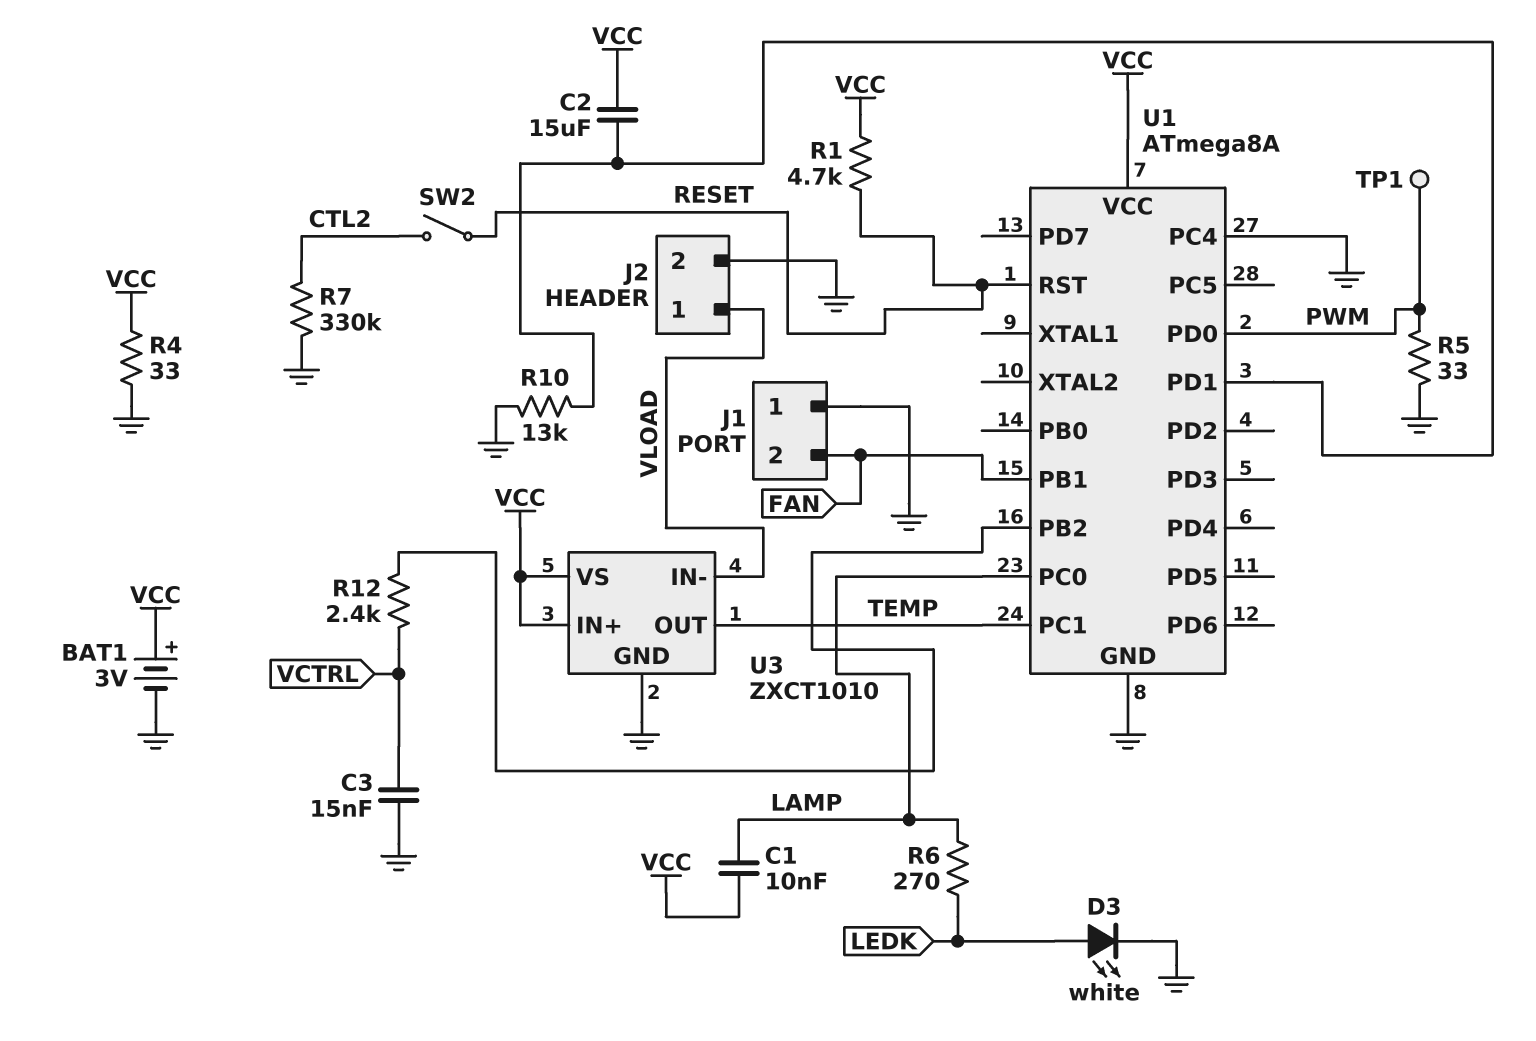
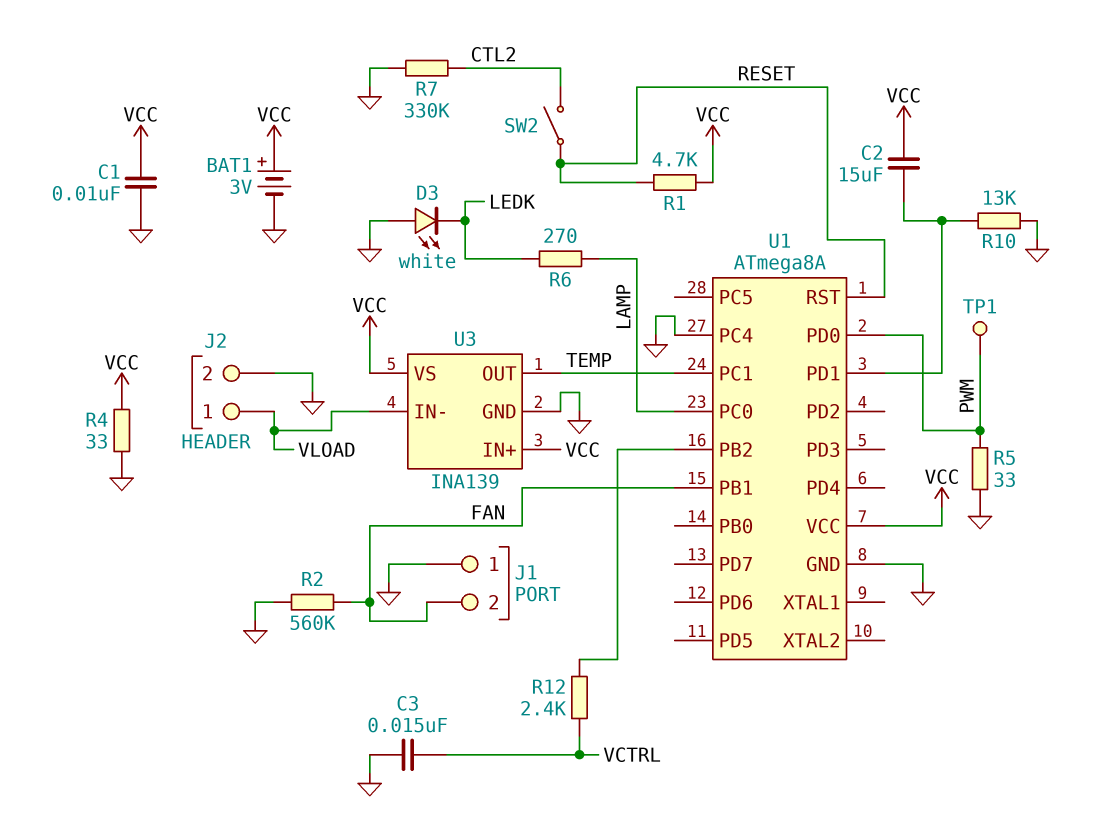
C1: 10nF (LAMP, VCC) -> 10nF (GND, VCC)
D3: LED white (A LEDK, K GND) -> LED white (A GND, K LEDK)
R2: none -> 560k (FAN, GND)
U3: ZXCT1010 -> INA139

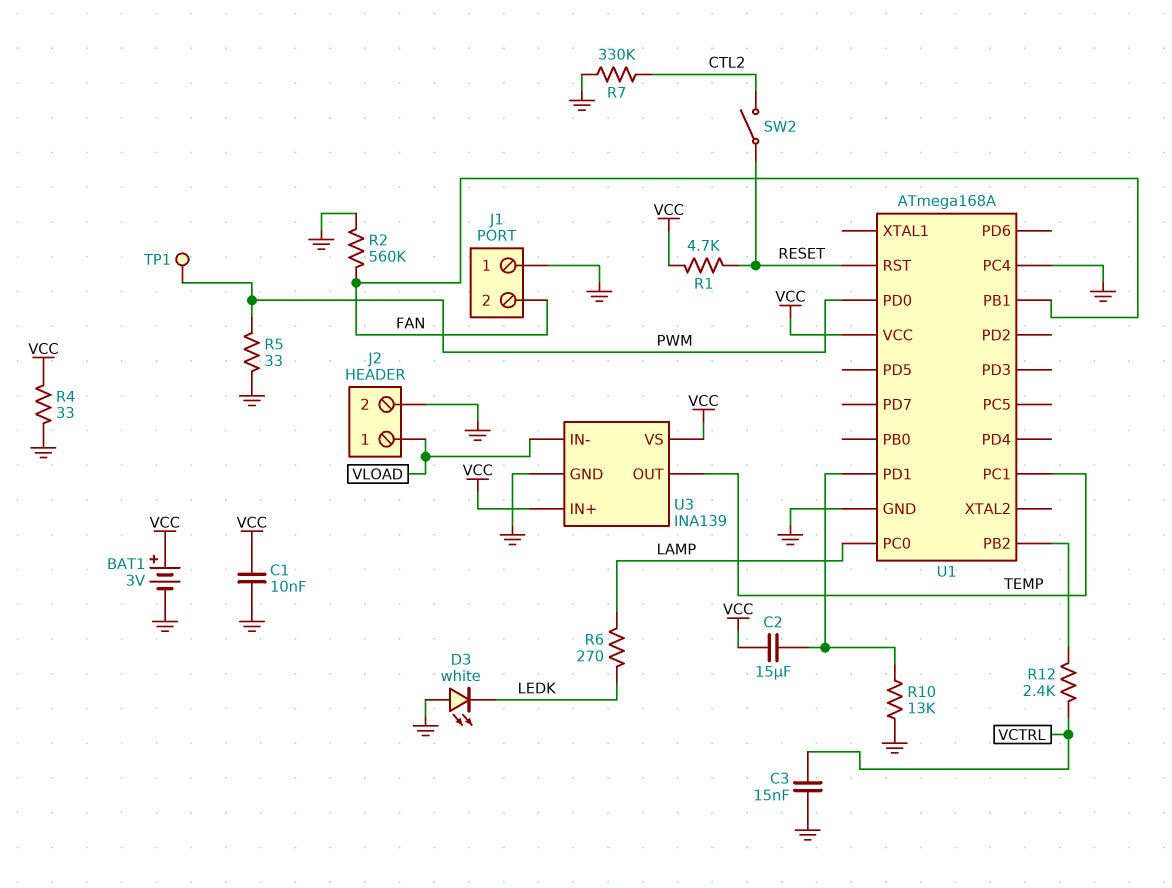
U1: ATmega8A -> ATmega168A

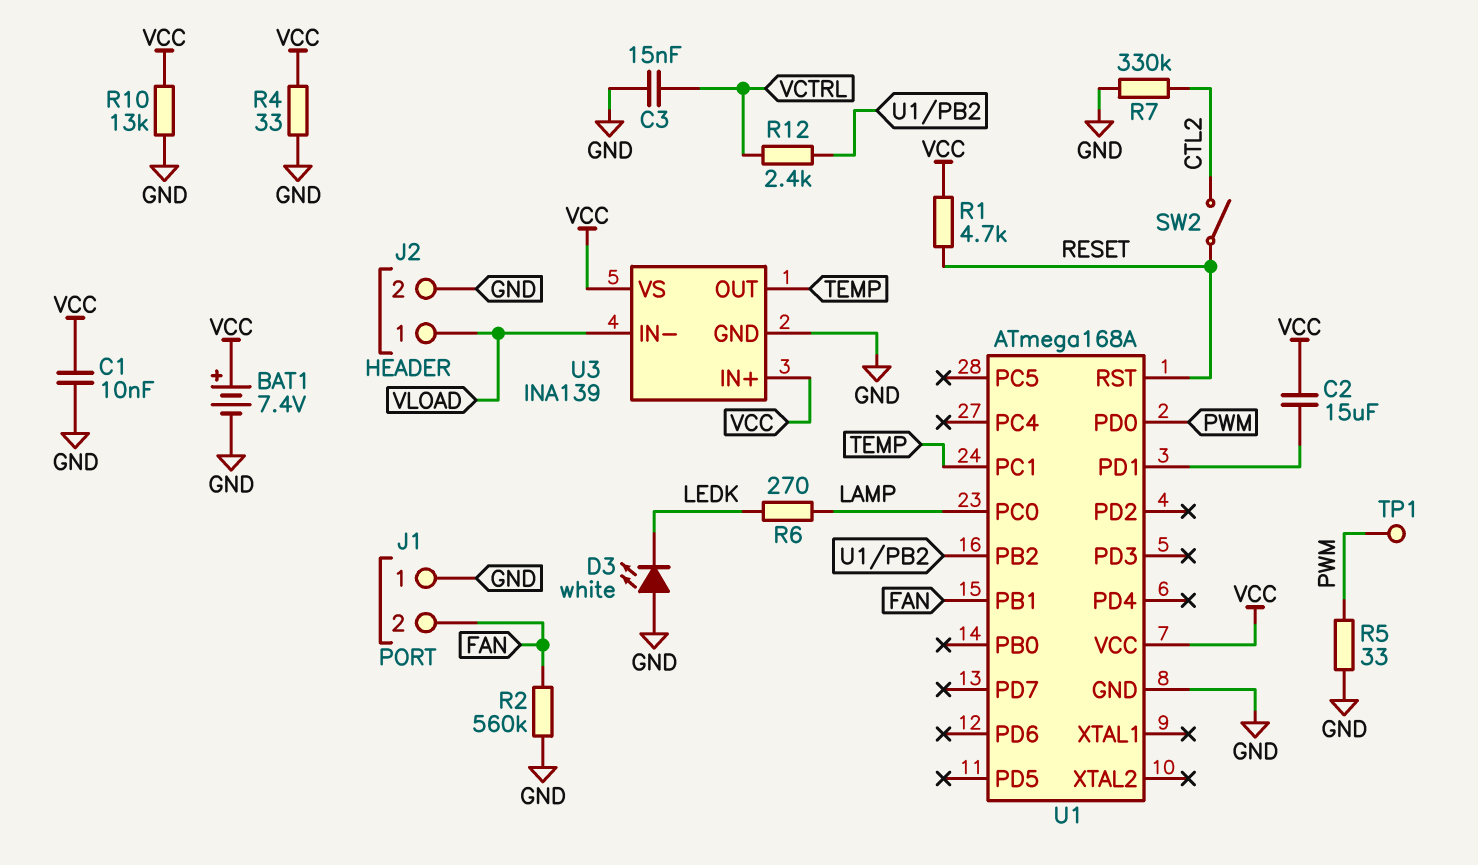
BAT1: 3V (plus VCC, minus GND) -> 7.4V (plus VCC, minus GND)
R10: 13k (GND, U1/PD1) -> 13k (GND, VCC)
U1 pin PC4: GND -> none

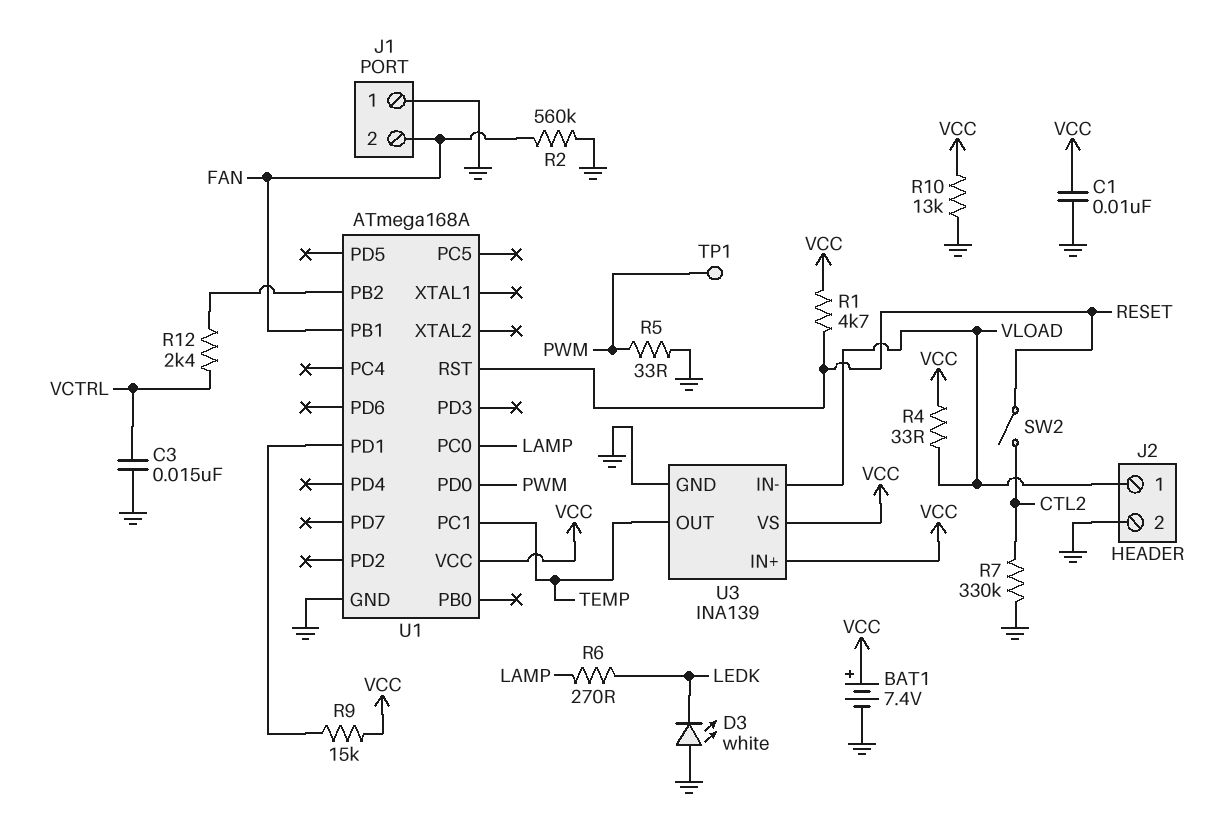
C2: 15uF (U1/PD1, VCC) -> none
R4: 33 (GND, VCC) -> 33 (VCC, VLOAD)
R9: none -> 15k (U1/PD1, VCC)

